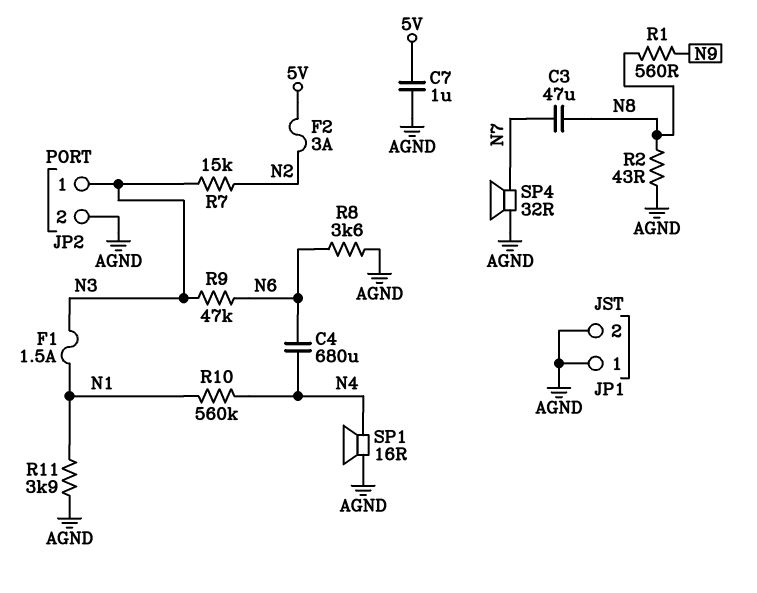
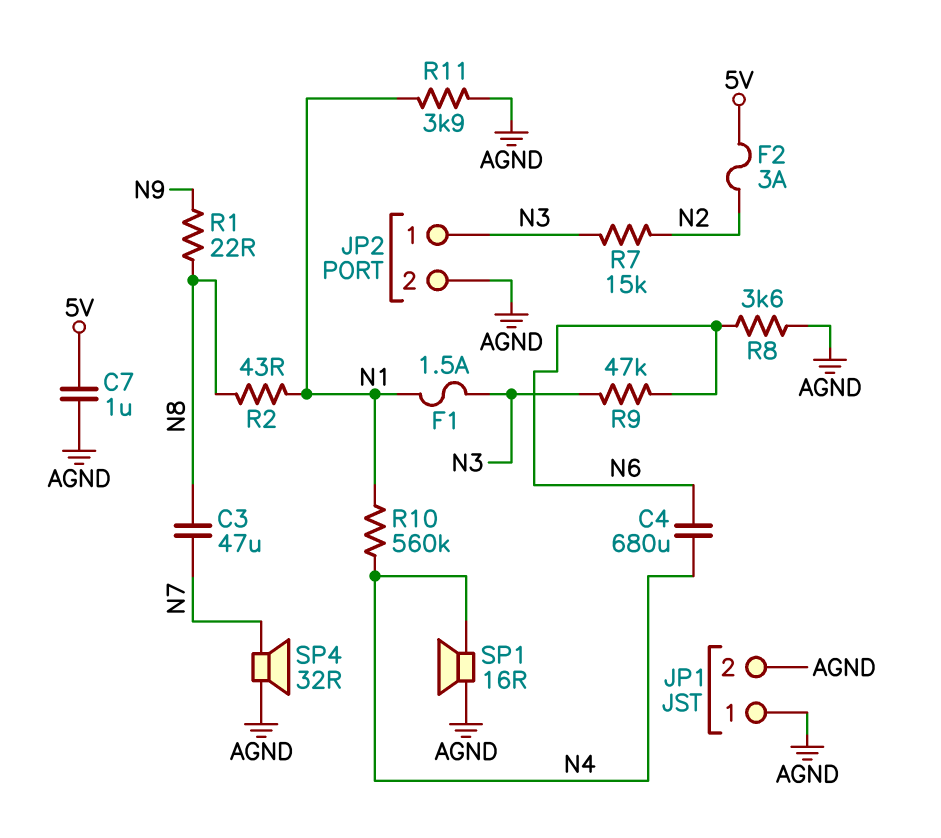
R1: 560 (N8, N9) -> 22 (N8, N9)
R2: 43 (AGND, N8) -> 43 (N1, N8)

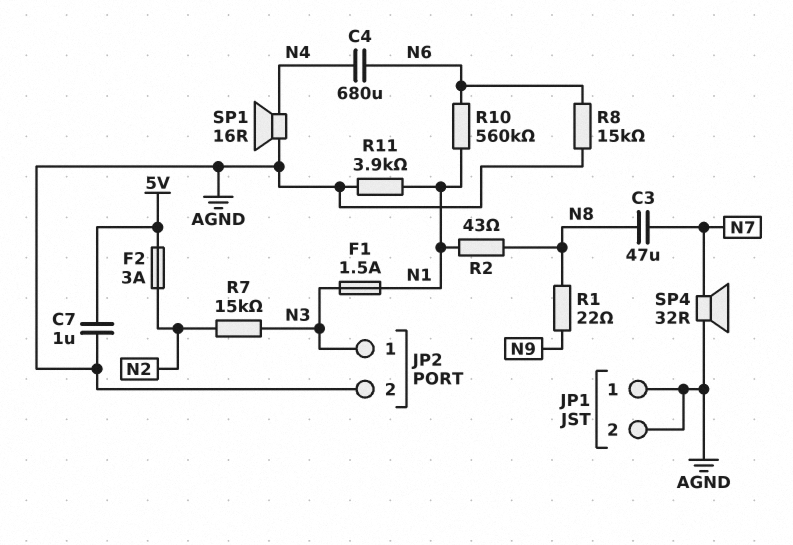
R8: 3.6k (AGND, N6) -> 15k (AGND, N6)
R9: 47k (N3, N6) -> none
R10: 560k (N1, N4) -> 560k (N1, N6)

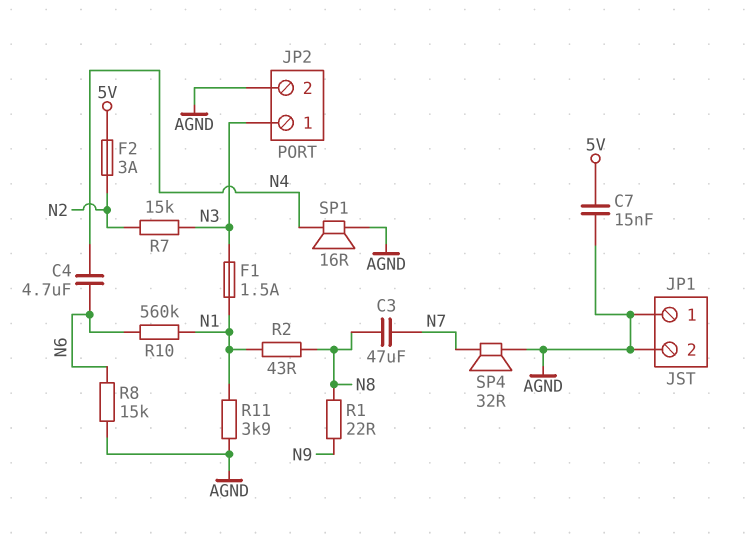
C4: 680uF (N4, N6) -> 4.7uF (N4, N6)
C7: 1uF (5V, AGND) -> 15nF (5V, AGND)

